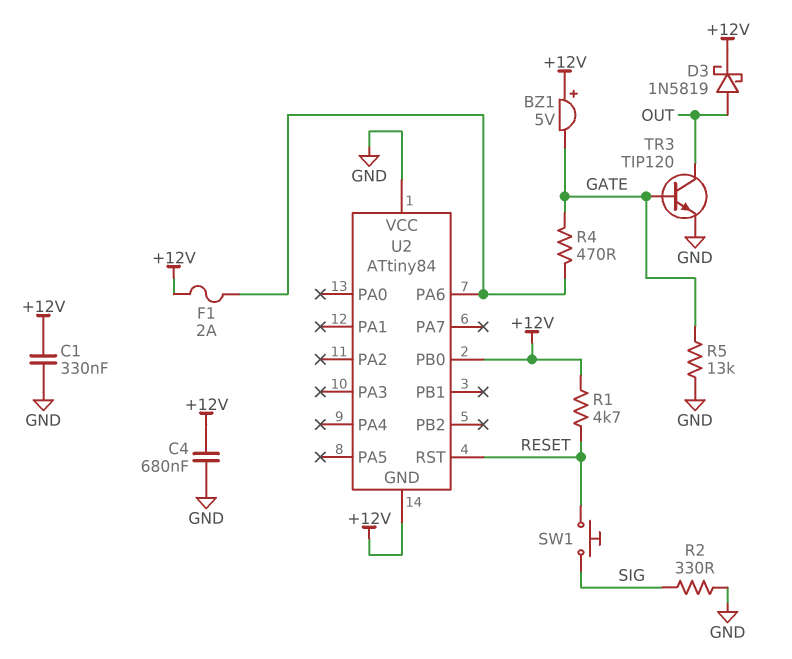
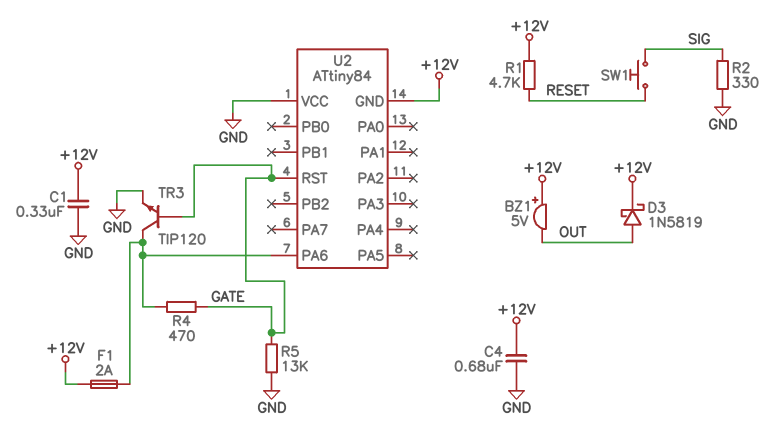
BZ1: buzzer 5V (plus +12V, minus GATE) -> buzzer 5V (plus +12V, minus OUT)
TR3: NPN TIP120 (B GATE, C OUT, E GND) -> NPN TIP120 (B GATE, C U2/PA6, E GND)
U2 pin PB0: +12V -> none
U2 pin RST: RESET -> GATE

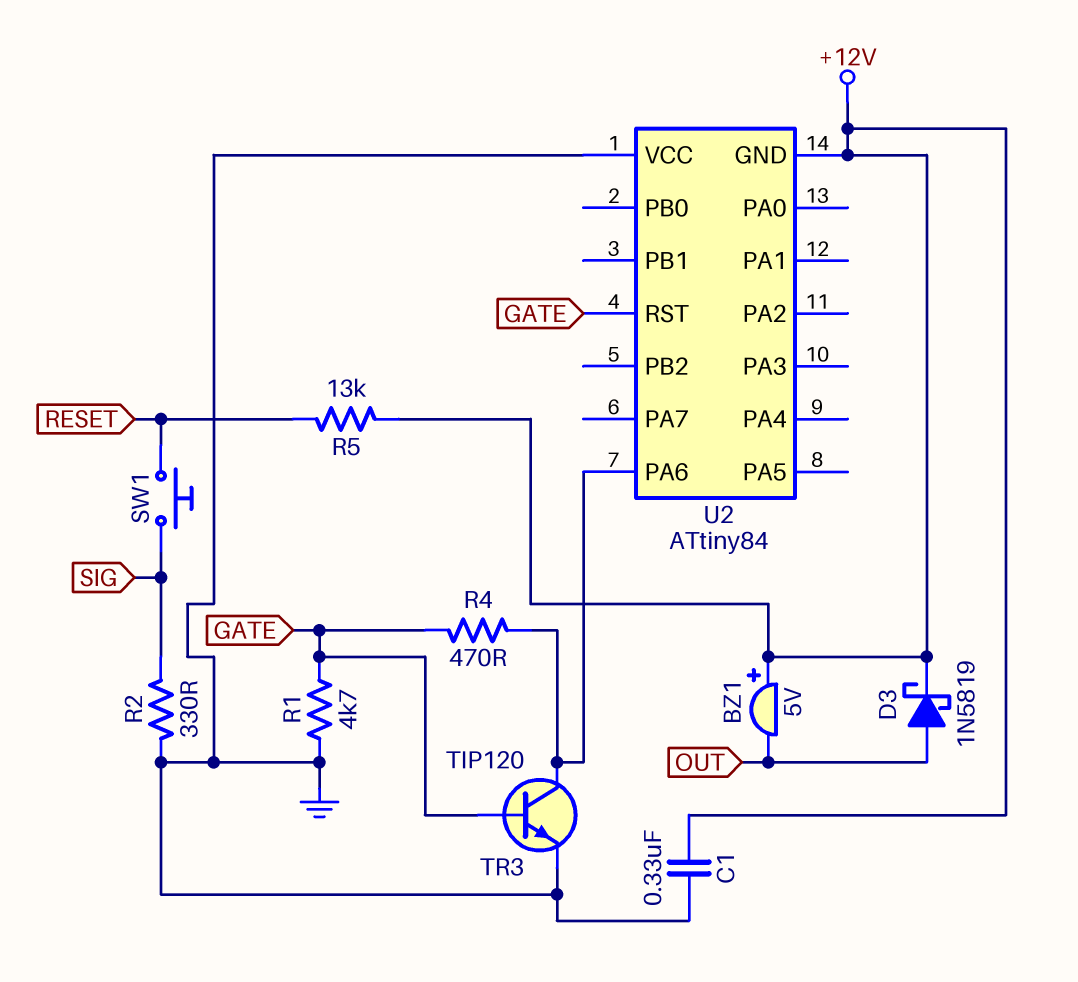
C4: 680nF (+12V, GND) -> none
F1: 2A (+12V, U2/PA6) -> none
R1: 4.7k (+12V, RESET) -> 4.7k (GATE, GND)
R5: 13k (GATE, GND) -> 13k (+12V, RESET)

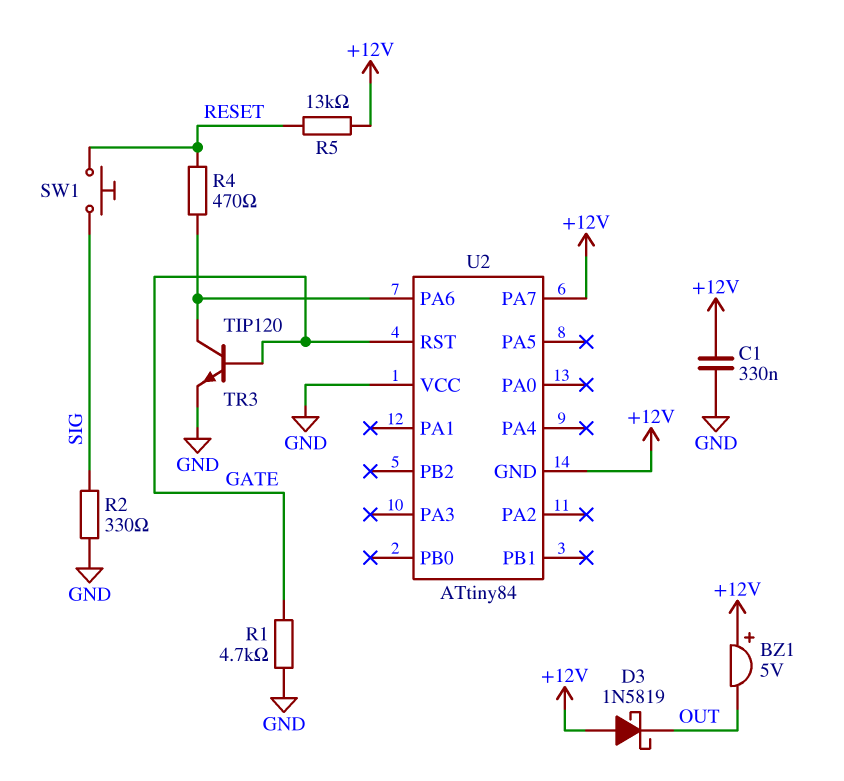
D3: schottky 1N5819 (A OUT, K +12V) -> schottky 1N5819 (A +12V, K OUT)
R4: 470 (GATE, U2/PA6) -> 470 (RESET, U2/PA6)
U2 pin PA7: none -> +12V

